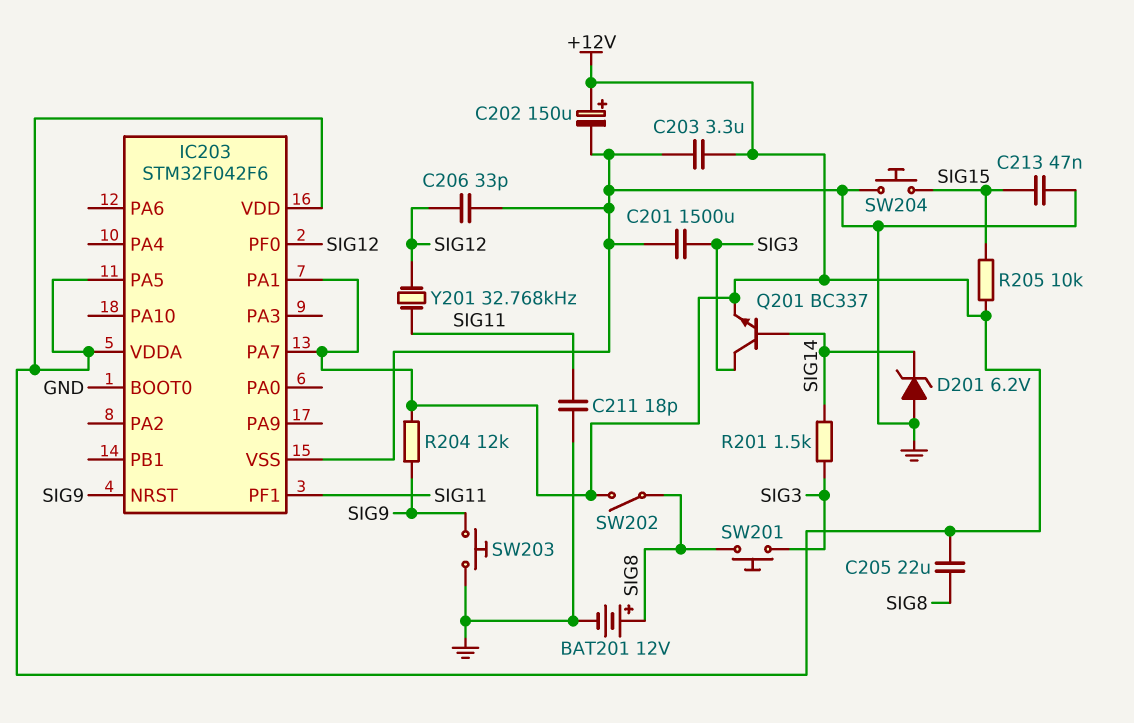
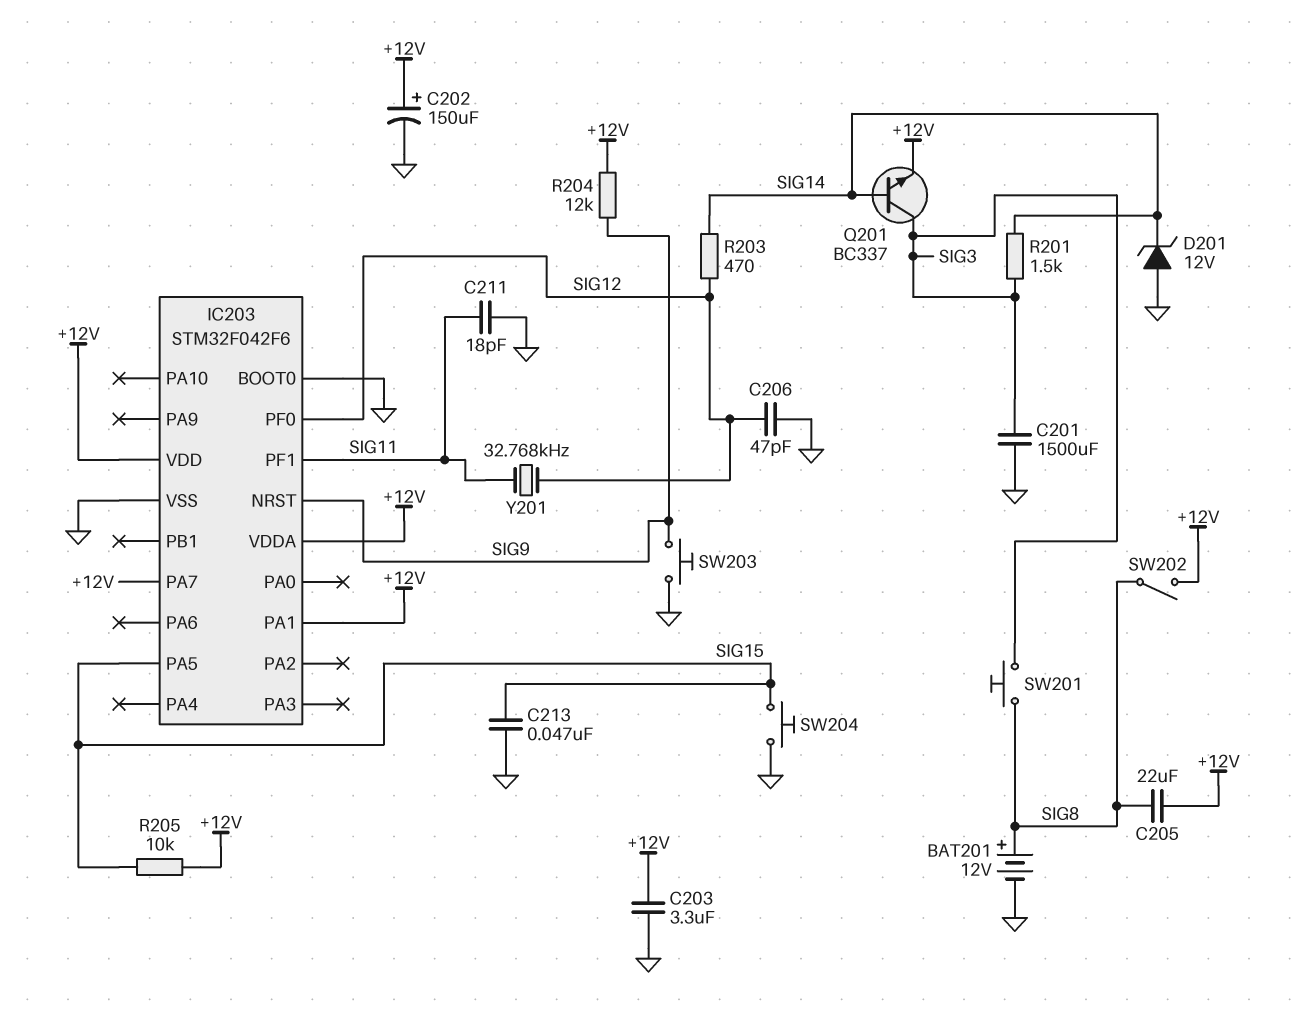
C206: 33pF (GND, SIG12) -> 47pF (GND, SIG12)
D201: zener 6.2V (A GND, K SIG14) -> zener 12V (A GND, K SIG14)
IC203 pin PA5: +12V -> SIG15
R203: none -> 470 (SIG12, SIG14)

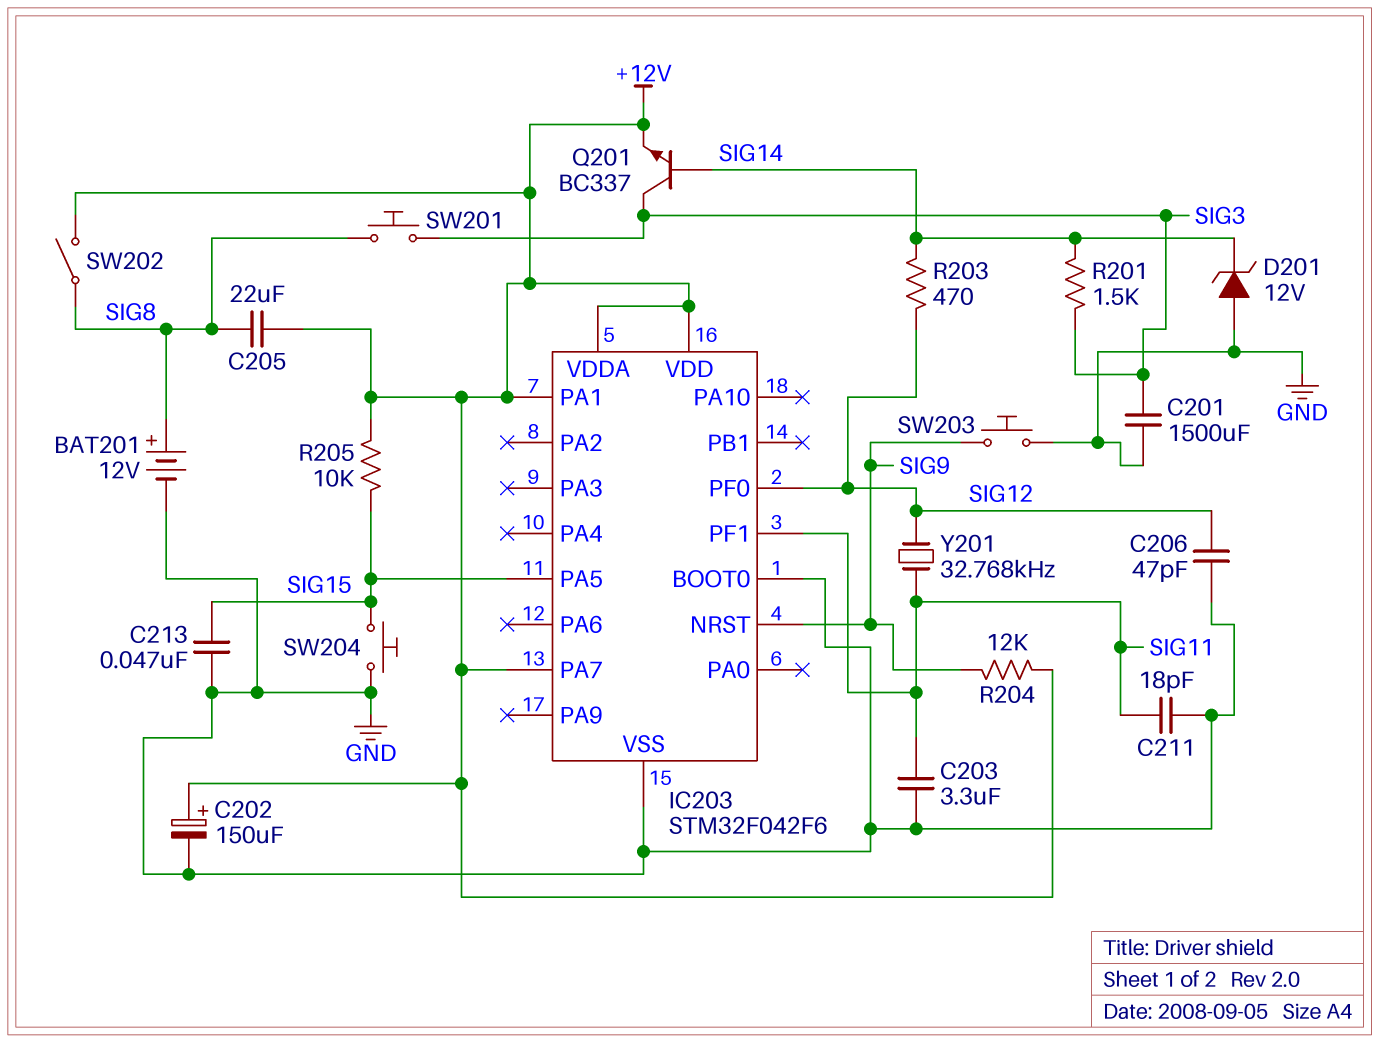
C203: 3.3uF (+12V, GND) -> 3.3uF (GND, SIG11)

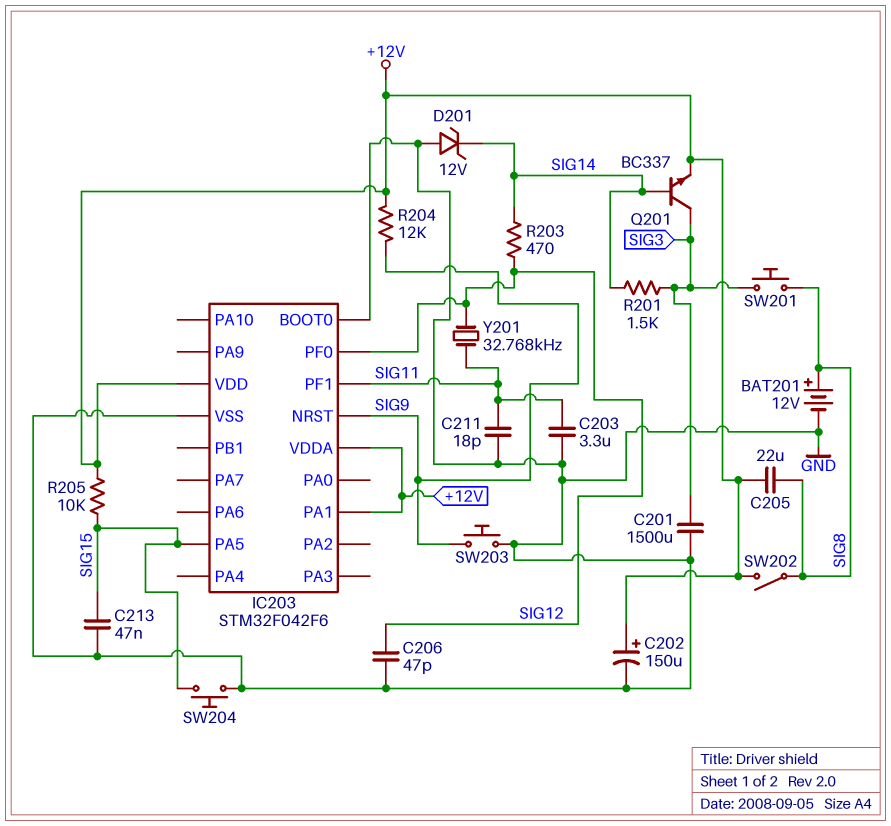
IC203 pin PA7: +12V -> none

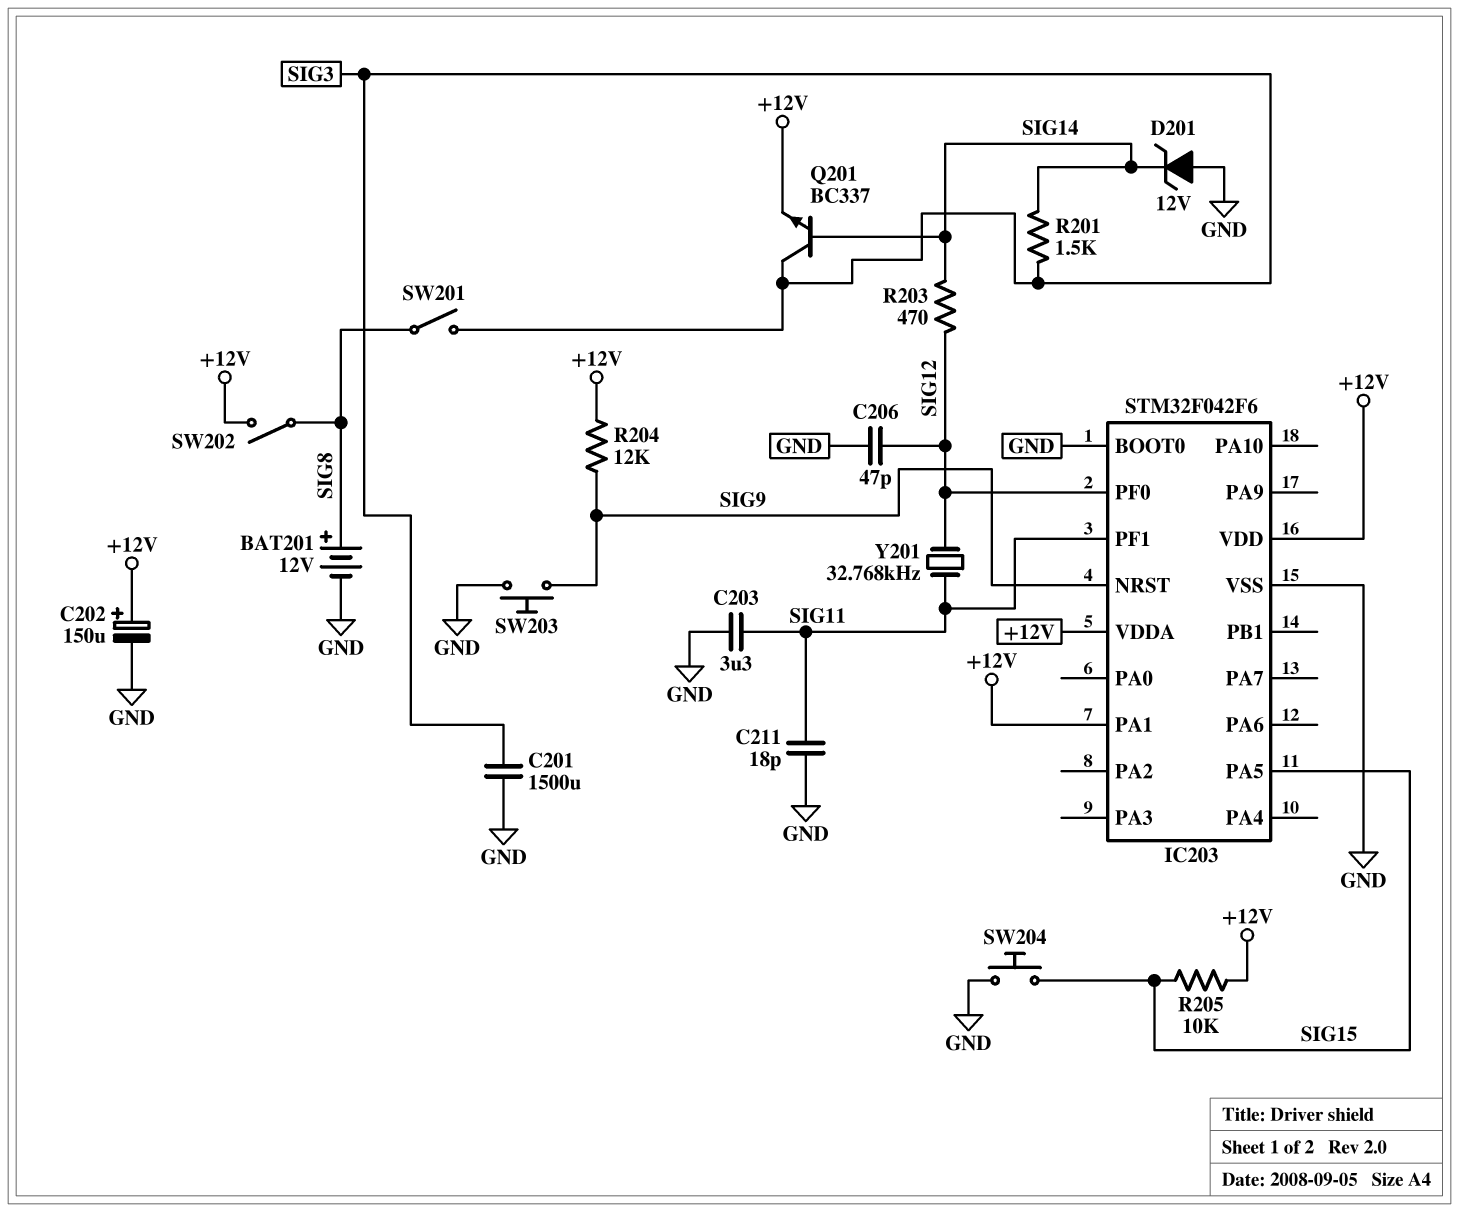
C205: 22uF (+12V, SIG8) -> none
C213: 47nF (GND, SIG15) -> none
SW201: button (SIG3, SIG8) -> switch (SIG3, SIG8)

